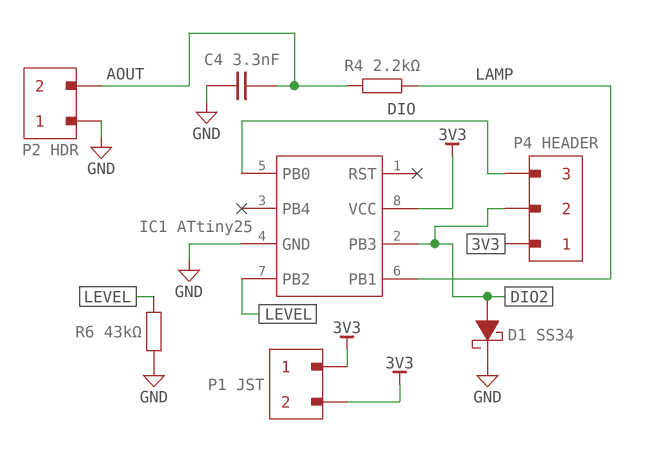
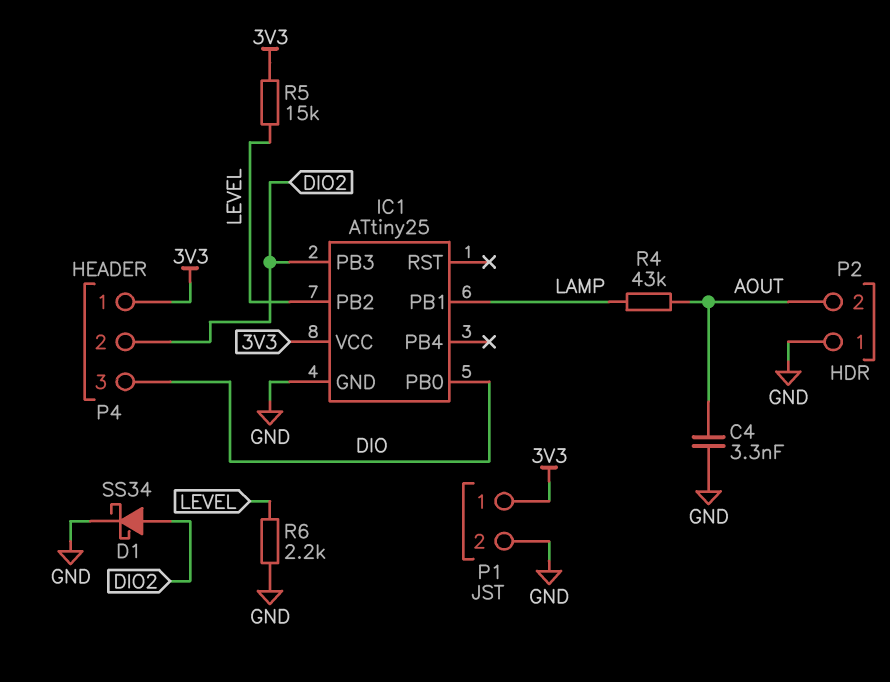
P1 pin 2: 3V3 -> GND
R4: 2.2k (AOUT, LAMP) -> 43k (AOUT, LAMP)
R5: none -> 15k (3V3, LEVEL)
R6: 43k (GND, LEVEL) -> 2.2k (GND, LEVEL)

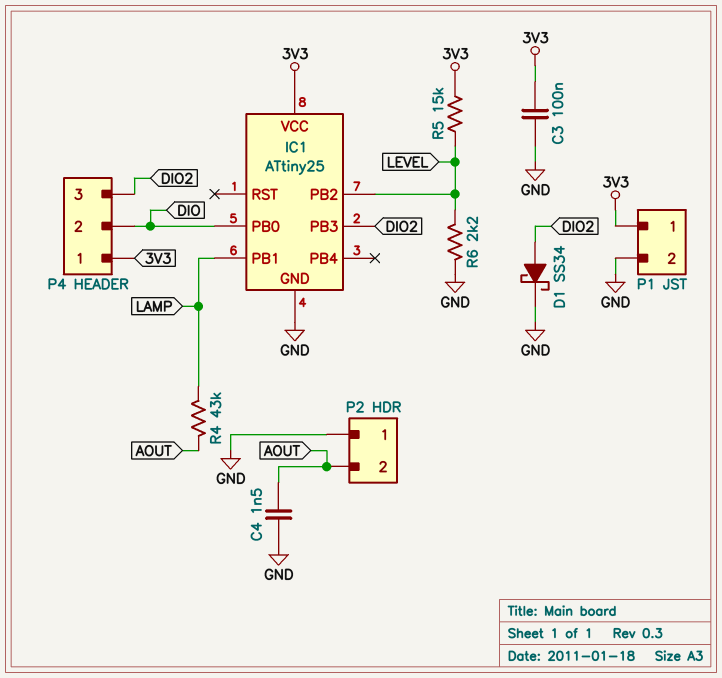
C3: none -> 100nF (3V3, GND)
C4: 3.3nF (AOUT, GND) -> 1.5nF (AOUT, GND)
P4 pin 2: DIO2 -> DIO
P4 pin 3: DIO -> DIO2

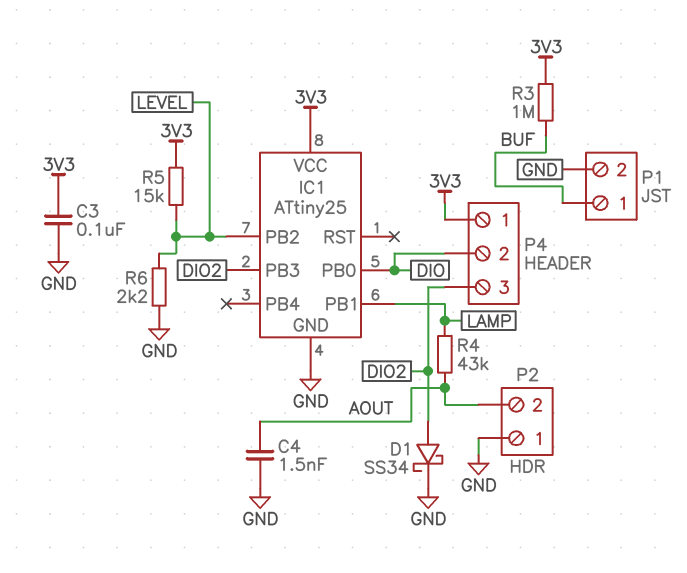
P1 pin 1: 3V3 -> BUF
R3: none -> 1M (3V3, BUF)

